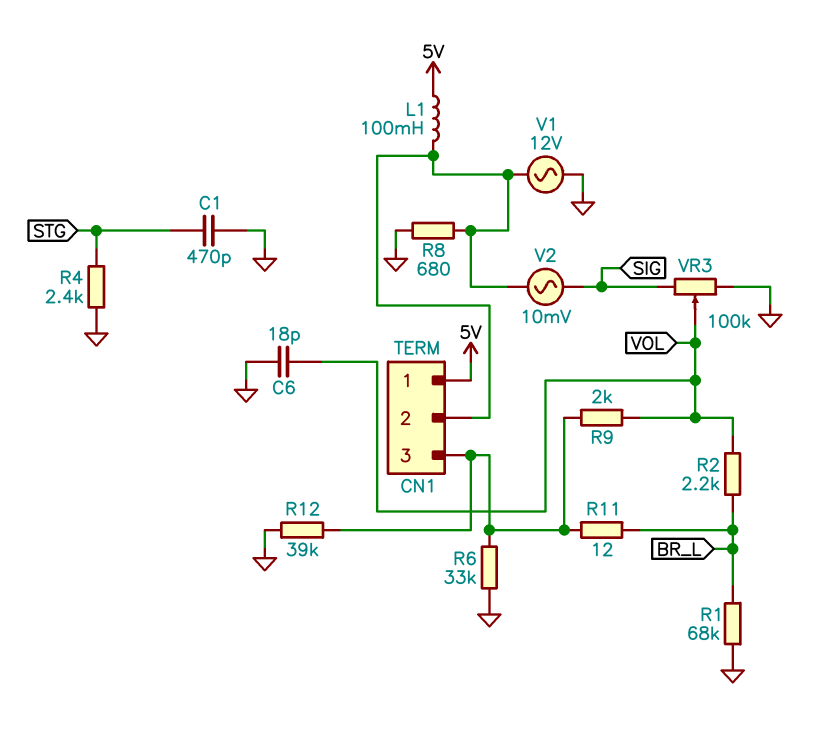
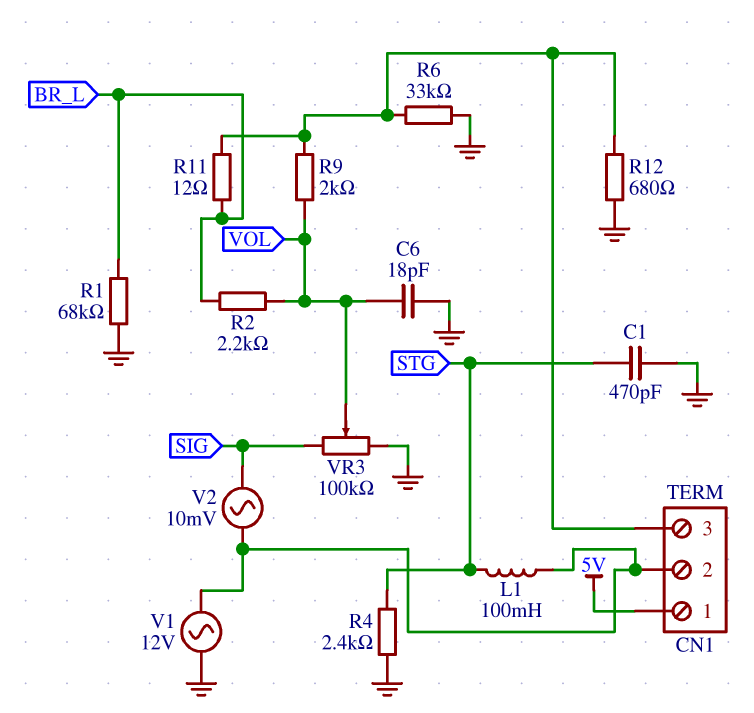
L1: 100mH (5V, CN1/2) -> 100mH (CN1/2, STG)
R8: 680 (CN1/2, GND) -> none
R12: 39k (CN1/3, GND) -> 680 (CN1/3, GND)

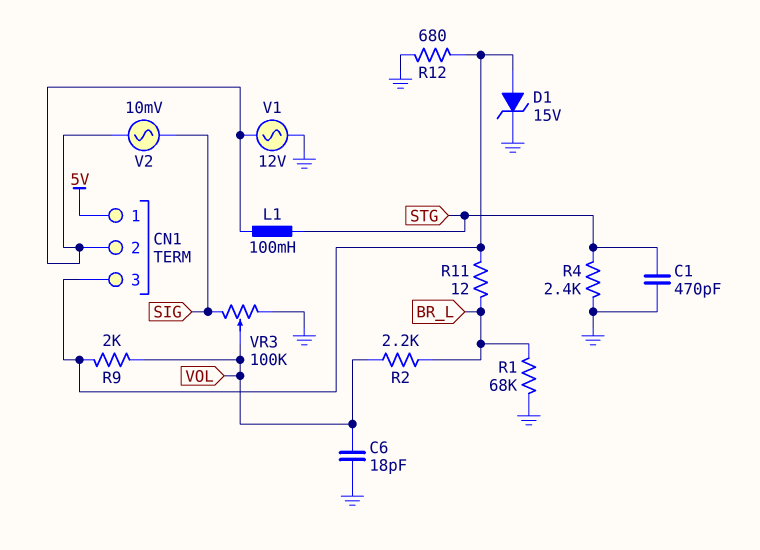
D1: none -> zener 15V (A CN1/3, K GND)
R6: 33k (CN1/3, GND) -> none

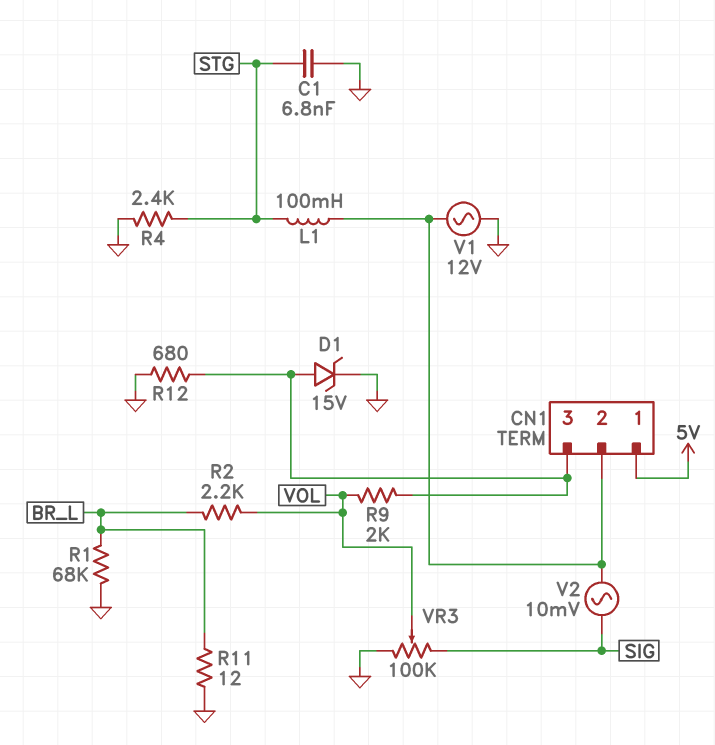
C1: 470pF (GND, STG) -> 6.8nF (GND, STG)
C6: 18pF (GND, VOL) -> none
R11: 12 (BR_L, CN1/3) -> 12 (BR_L, GND)

